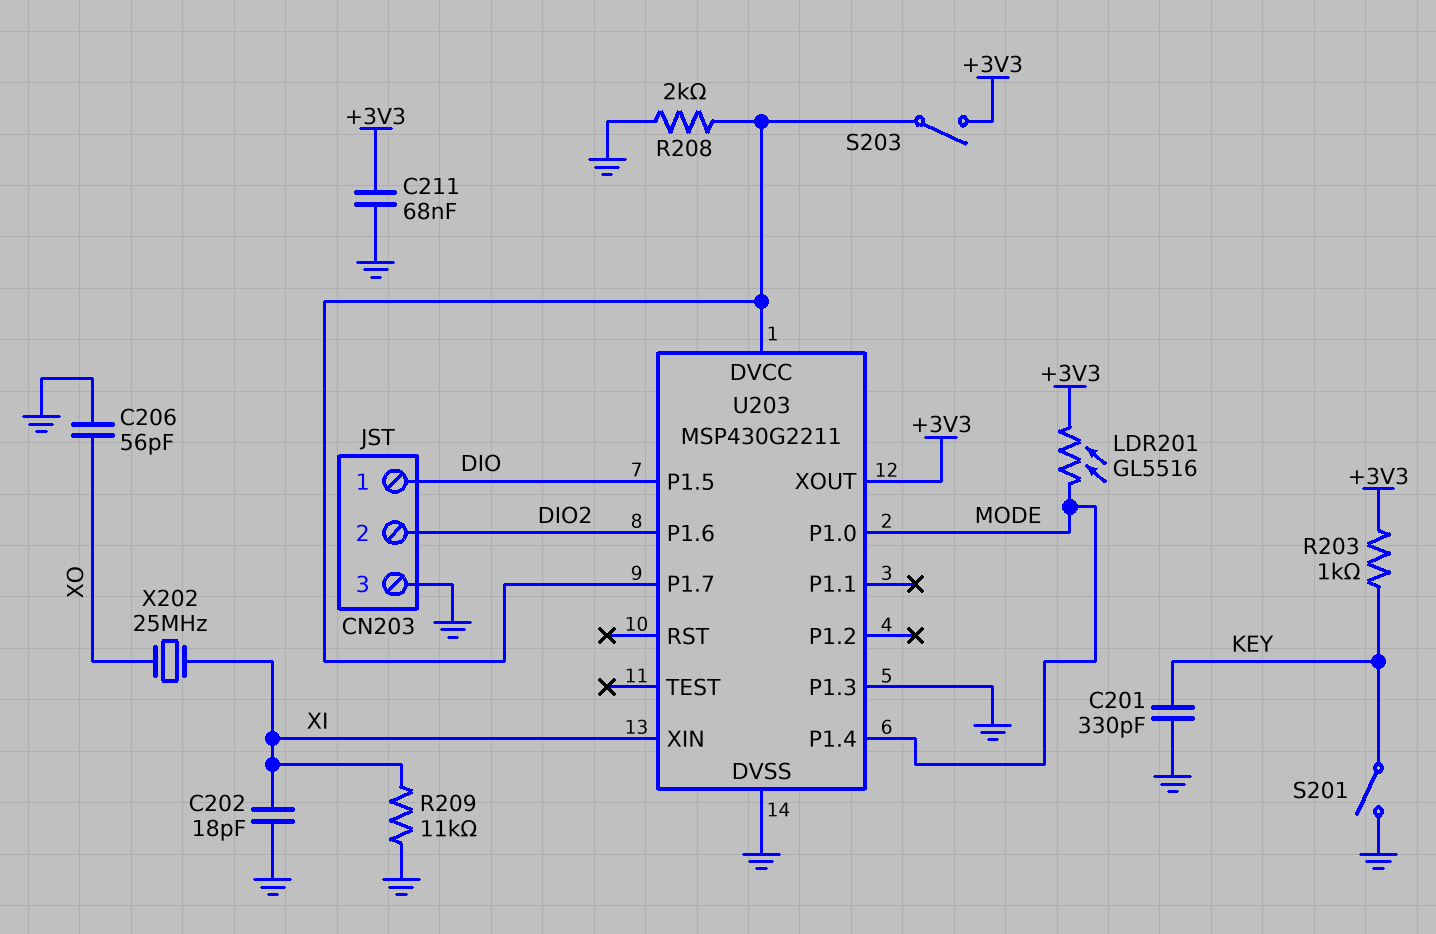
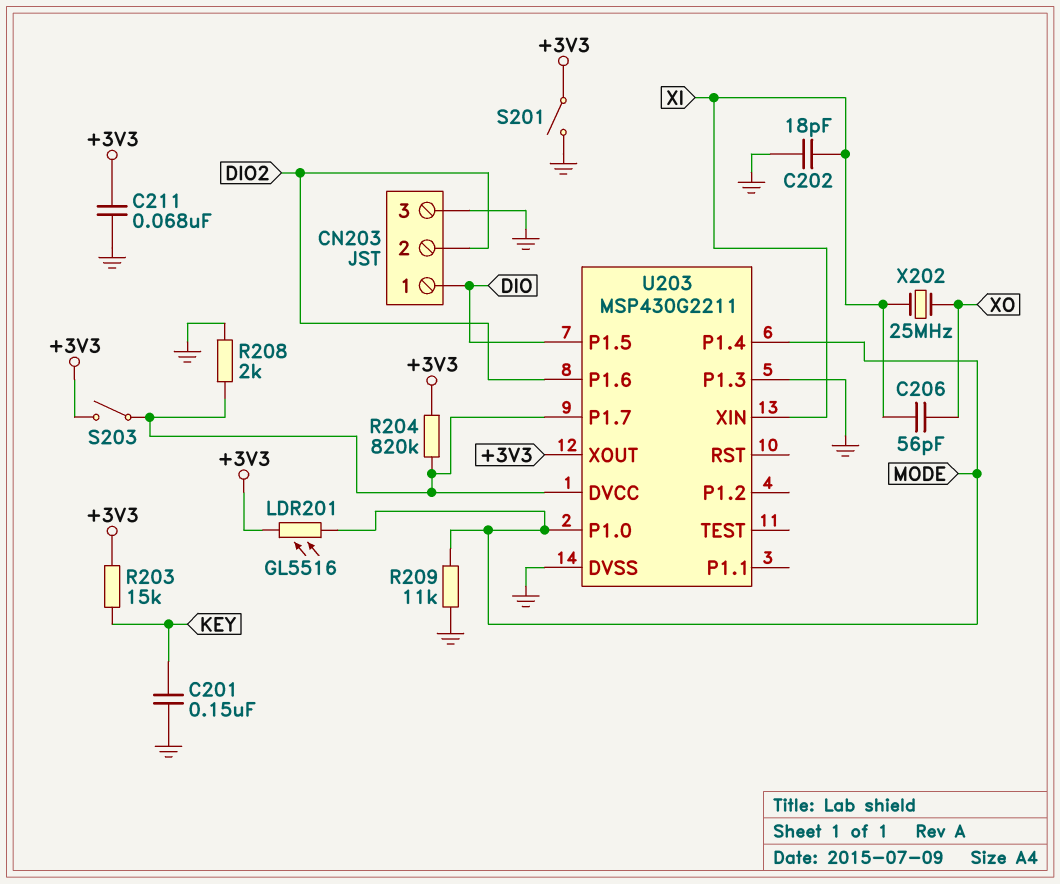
C201: 330pF (GND, KEY) -> 150nF (GND, KEY)
C206: 56pF (GND, XO) -> 56pF (XI, XO)
R203: 1k (+3V3, KEY) -> 15k (+3V3, KEY)
R204: none -> 820k (+3V3, U203/DVCC)
R209: 11k (GND, XI) -> 11k (GND, MODE)
S201: switch (GND, KEY) -> switch (+3V3, GND)

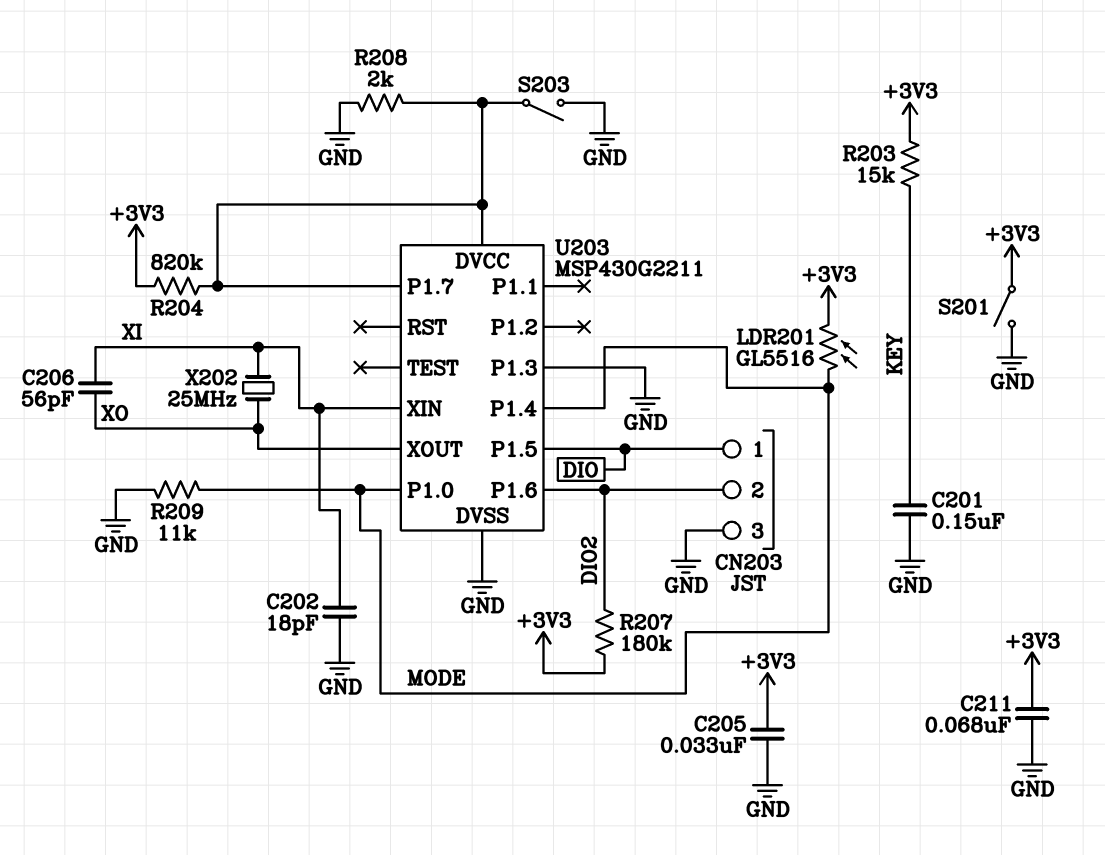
C205: none -> 33nF (+3V3, GND)
R207: none -> 180k (+3V3, DIO2)
S203: switch (+3V3, U203/DVCC) -> switch (GND, U203/DVCC)
U203 pin XOUT: +3V3 -> XO

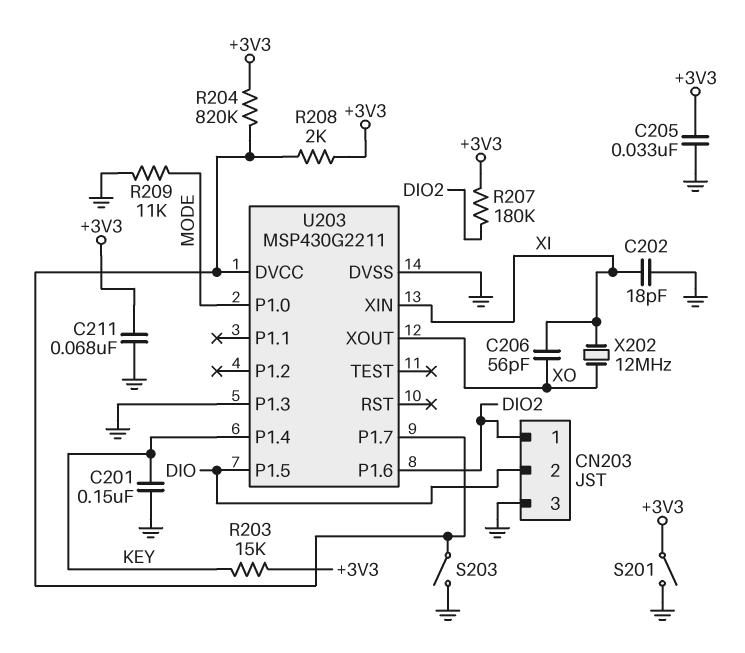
CN203 pin 1: DIO -> DIO2
CN203 pin 2: DIO2 -> DIO
LDR201: GL5516 (+3V3, MODE) -> none
R208: 2k (GND, U203/DVCC) -> 2k (+3V3, U203/DVCC)
U203 pin P1.4: MODE -> KEY
X202: 25MHz (XI, XO) -> 12MHz (XI, XO)

